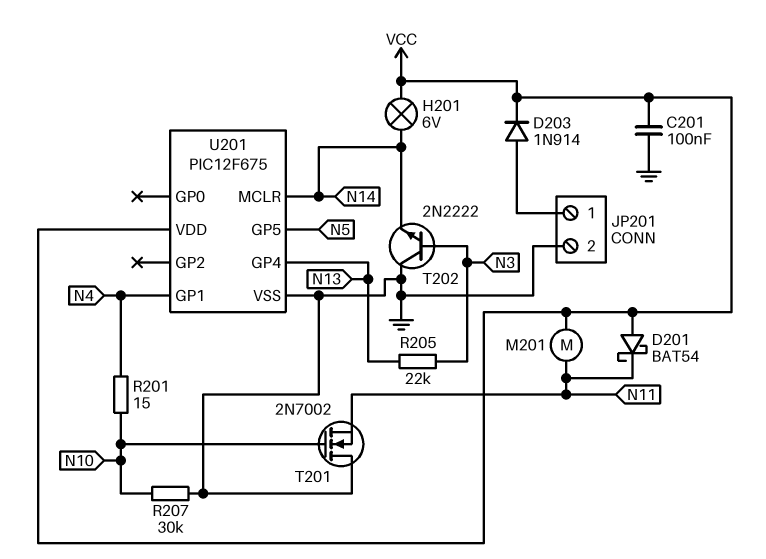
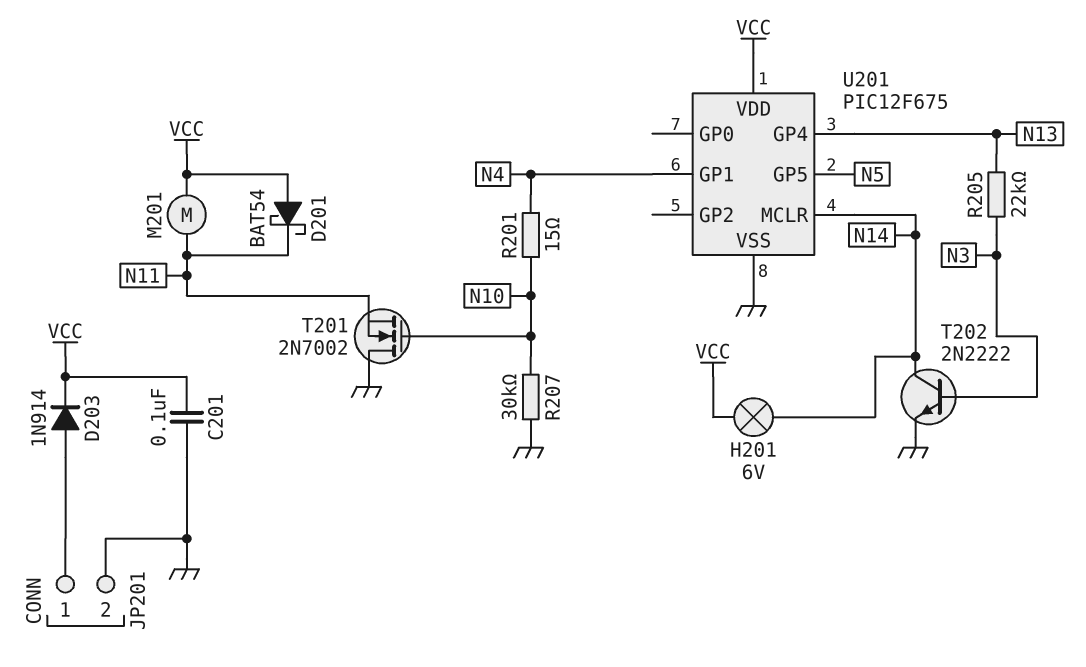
T202: NPN 2N2222 (B N3, C GND, E N14) -> NPN 2N2222 (B N3, C N14, E GND)

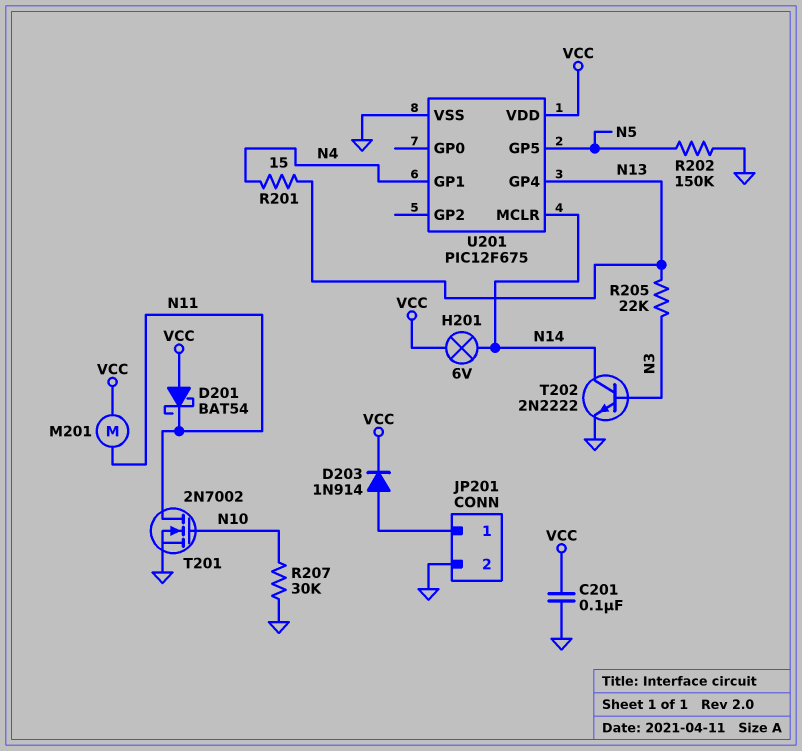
R201: 15 (N4, N10) -> 15 (N4, N13)
R202: none -> 150k (GND, N5)
T201: NMOS 2N7002 (G N10, D GND, S N11) -> NMOS 2N7002 (G N10, D N11, S GND)

